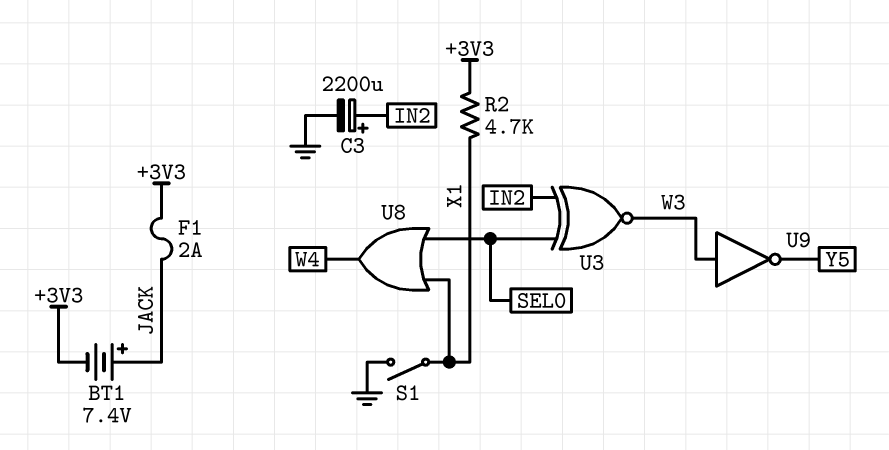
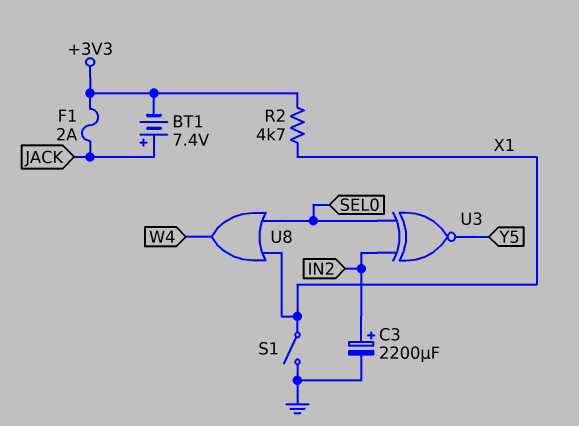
U3: XNOR (in IN2, in SEL0, out W3) -> XNOR (in IN2, in SEL0, out Y5)
U9: NOT (in W3, out Y5) -> none

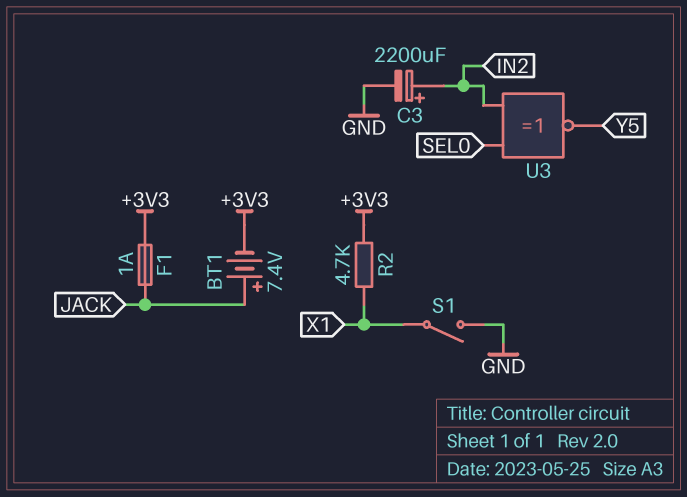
F1: 2A (+3V3, JACK) -> 1A (+3V3, JACK)
U8: OR (in SEL0, in X1, out W4) -> none

